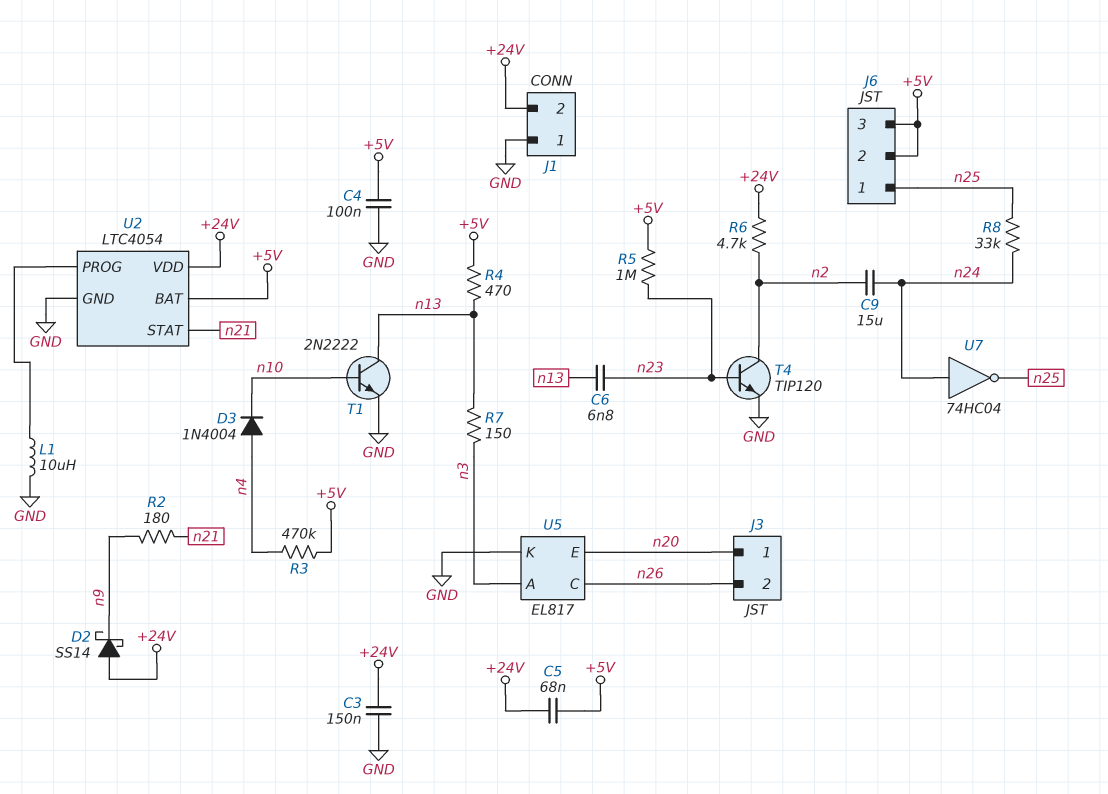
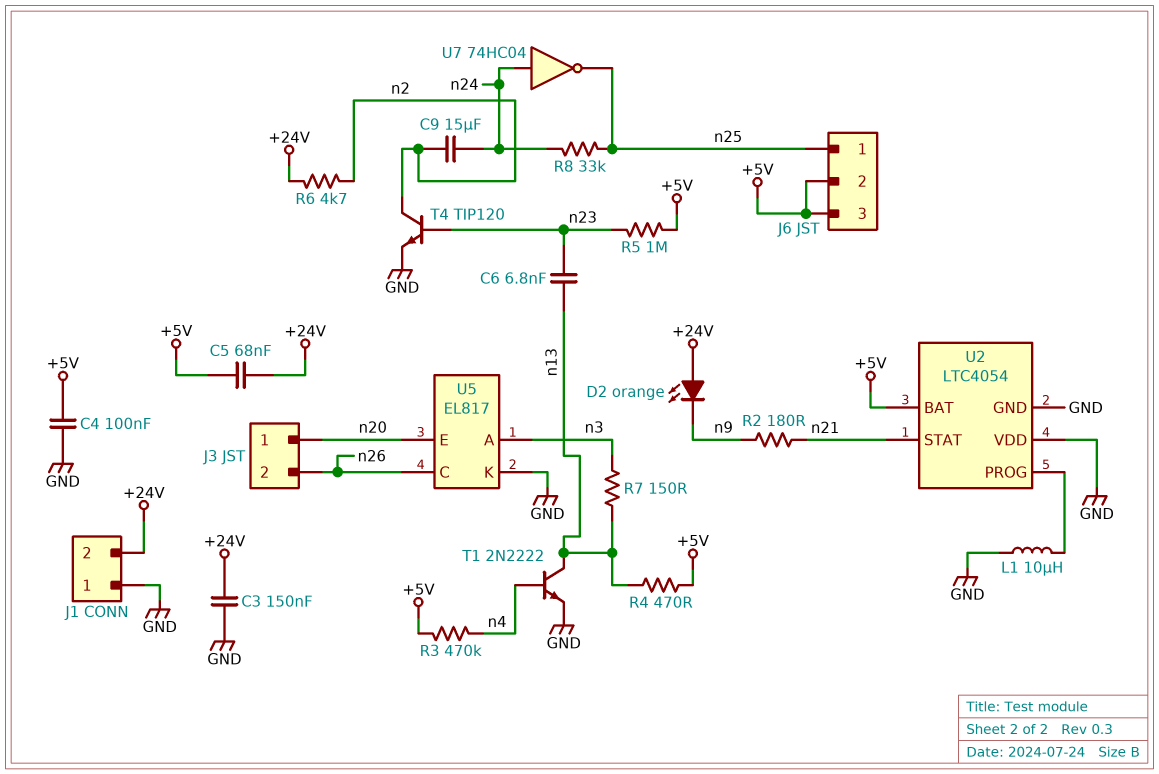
D2: schottky SS14 (A +24V, K n9) -> LED orange (A +24V, K n9)
D3: diode 1N4004 (A n4, K n10) -> none
T1: NPN 2N2222 (B n10, C n13, E GND) -> NPN 2N2222 (B n4, C n13, E GND)
U2 pin VDD: +24V -> GND

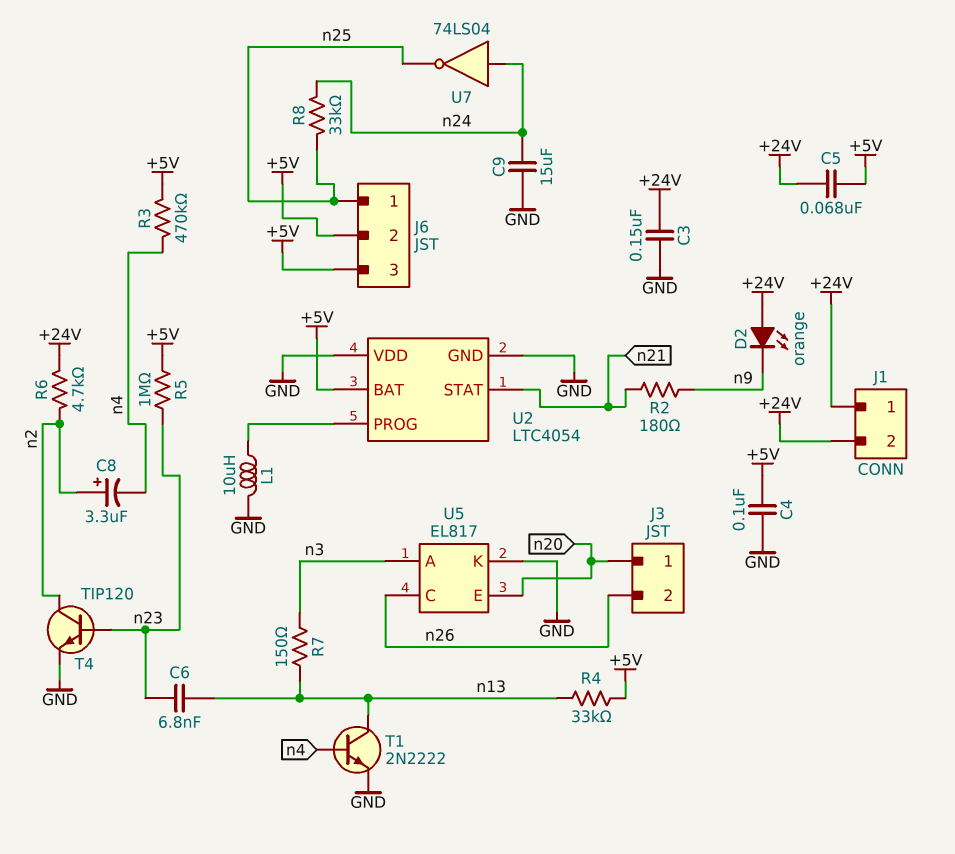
C8: none -> 3.3uF (plus n2, minus n4)
C9: 15uF (n2, n24) -> 15uF (GND, n24)
J1 pin 1: GND -> +24V
R4: 470 (+5V, n13) -> 33k (+5V, n13)
U7: NOT 74HC04 (in n24, out n25) -> NOT 74LS04 (in n24, out n25)

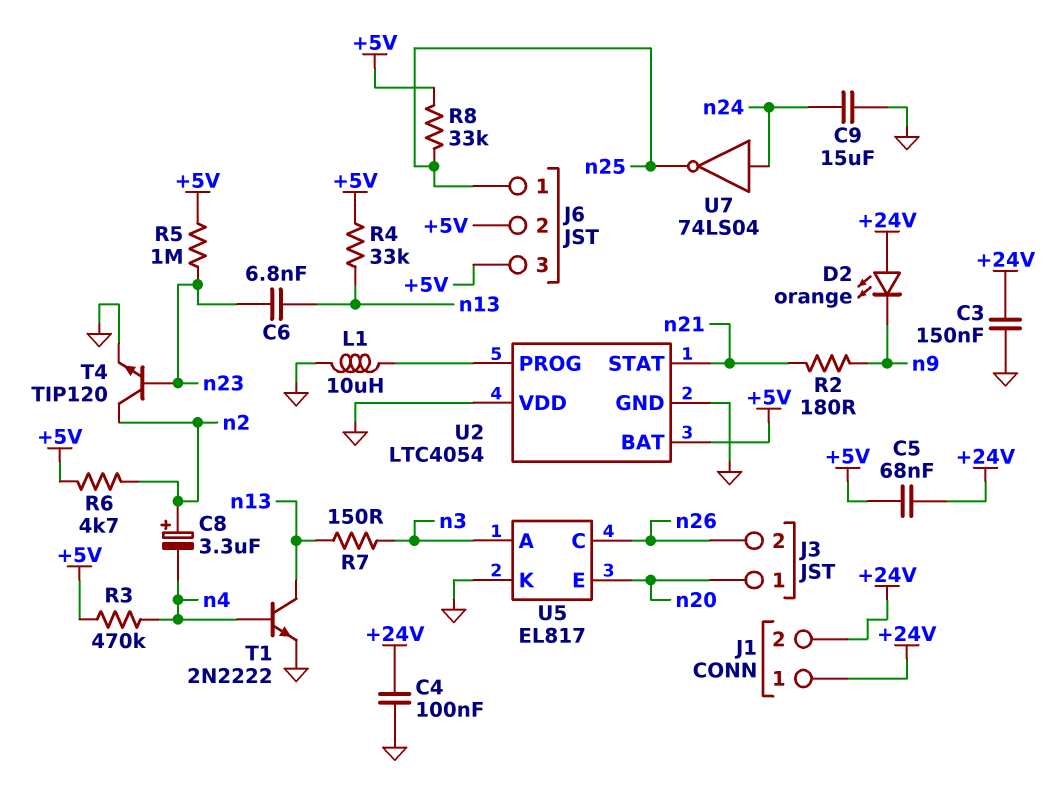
C4: 100nF (+5V, GND) -> 100nF (+24V, GND)
R6: 4.7k (+24V, n2) -> 4.7k (+5V, n2)
R8: 33k (n24, n25) -> 33k (+5V, n25)

